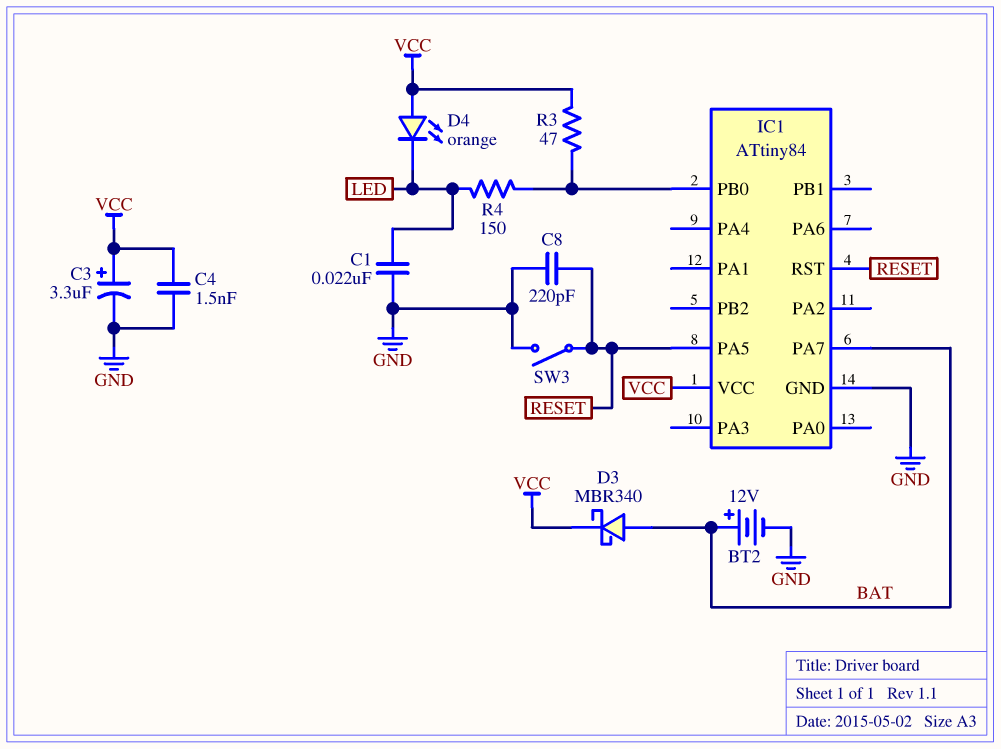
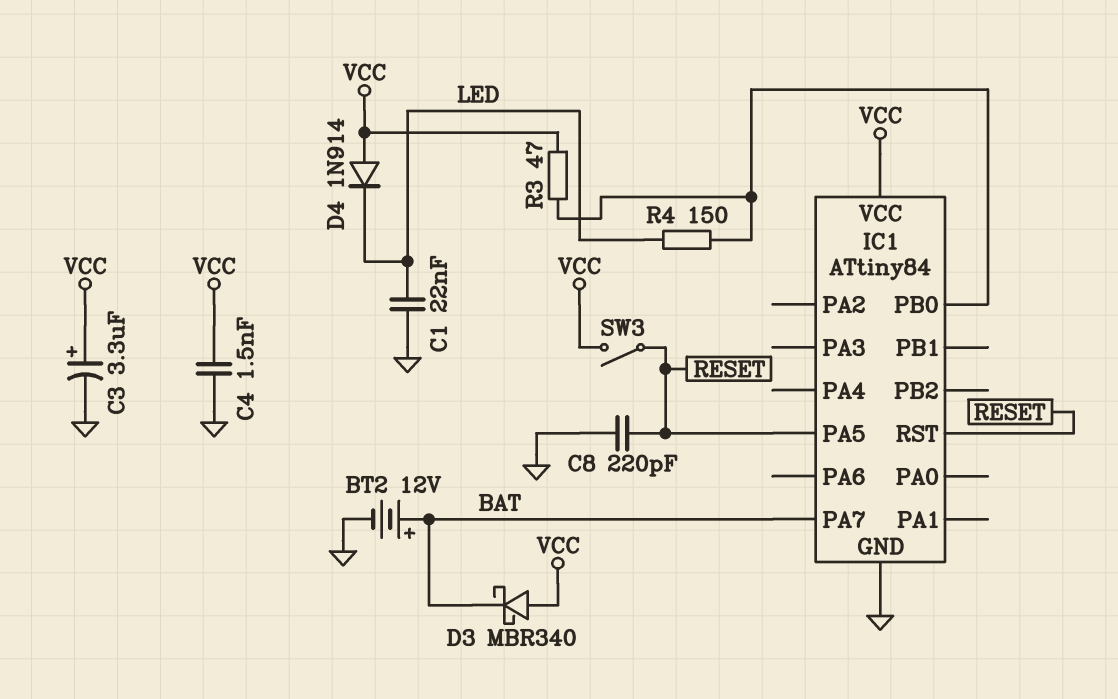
D3: schottky MBR340 (A BAT, K VCC) -> schottky MBR340 (A VCC, K BAT)
D4: LED orange (A VCC, K LED) -> diode 1N914 (A VCC, K LED)
SW3: switch (GND, RESET) -> switch (RESET, VCC)

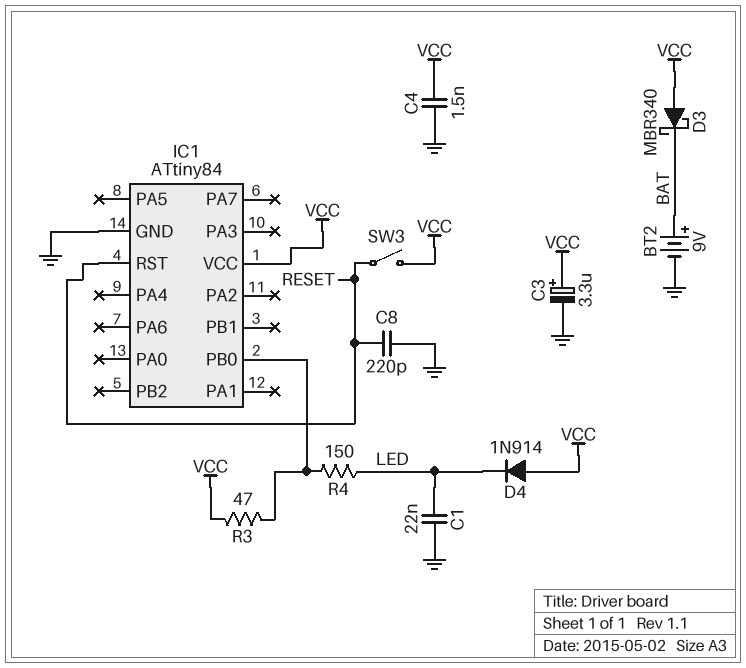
BT2: 12V (plus BAT, minus GND) -> 9V (plus BAT, minus GND)
IC1 pin PA5: RESET -> none
IC1 pin PA7: BAT -> none

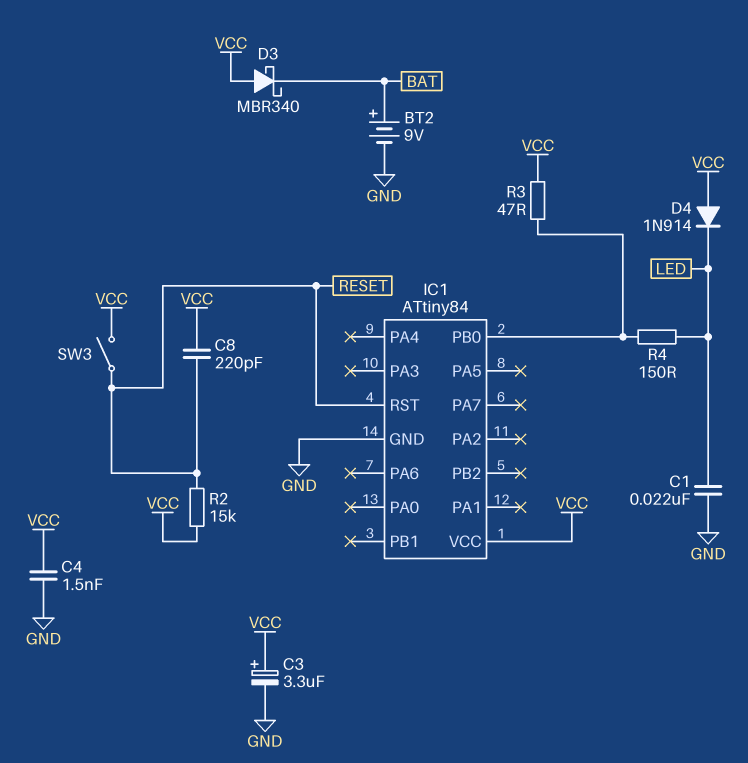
C8: 220pF (GND, RESET) -> 220pF (RESET, VCC)
R2: none -> 15k (RESET, VCC)

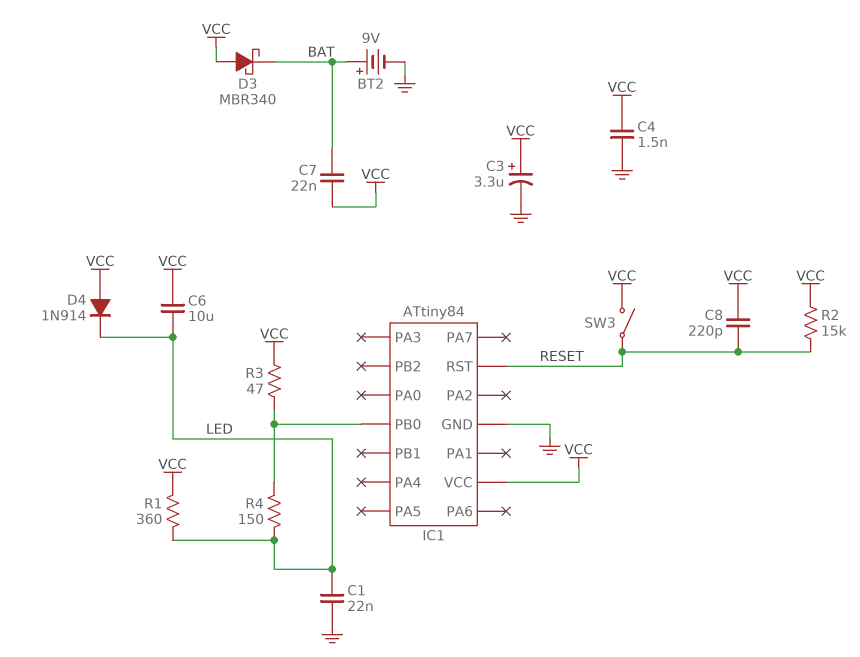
C6: none -> 10uF (LED, VCC)
C7: none -> 22nF (BAT, VCC)
R1: none -> 360 (LED, VCC)

